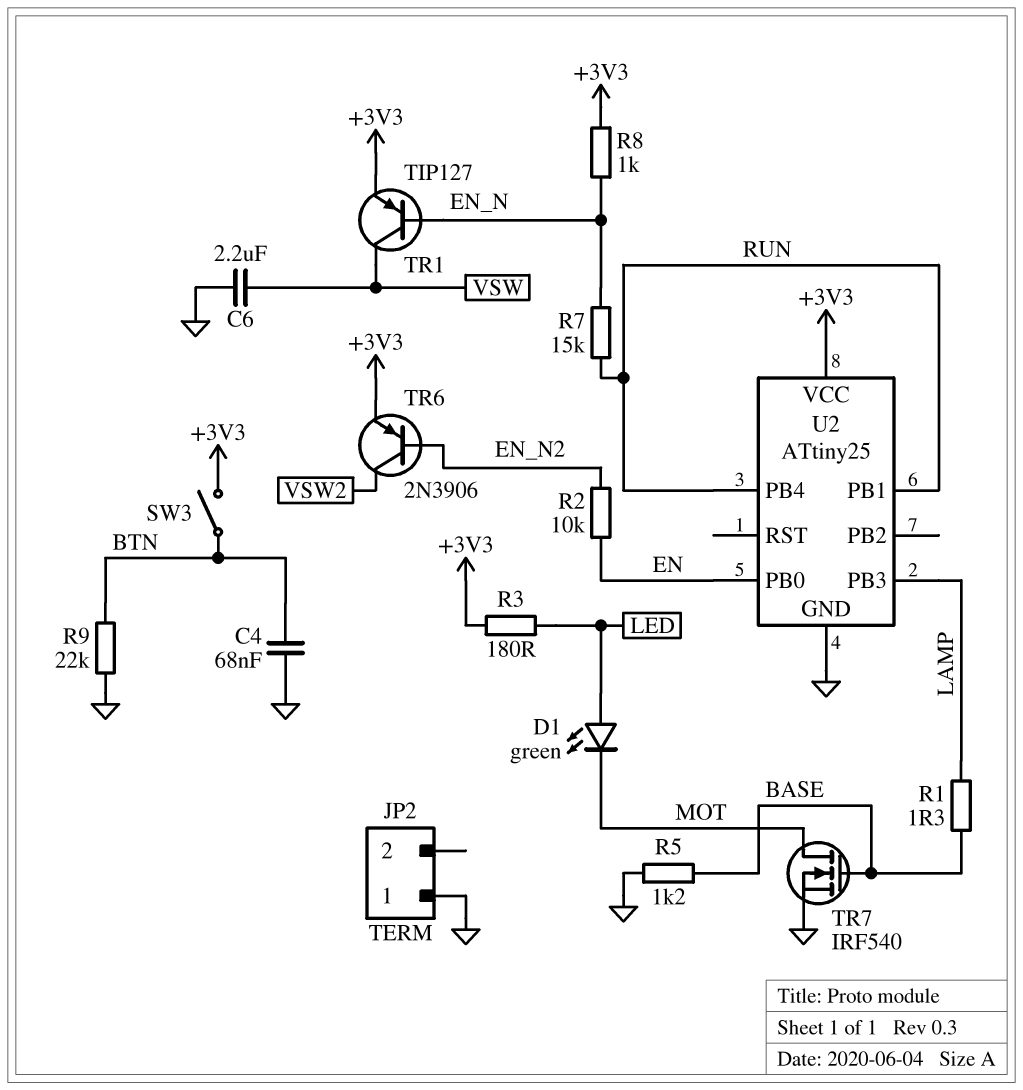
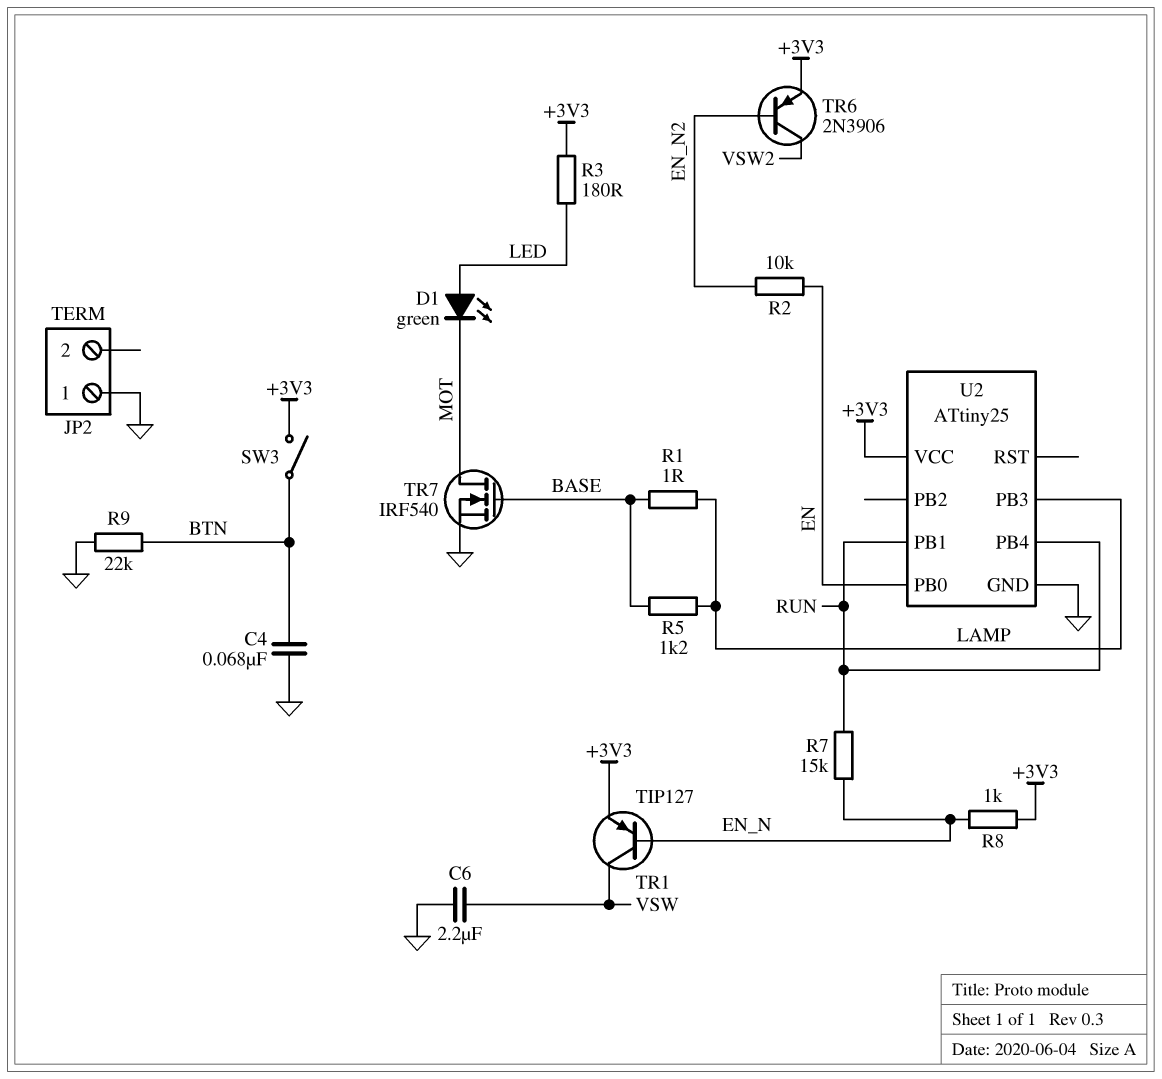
R1: 1.3 (BASE, LAMP) -> 1 (BASE, LAMP)
R5: 1.2k (BASE, GND) -> 1.2k (BASE, LAMP)

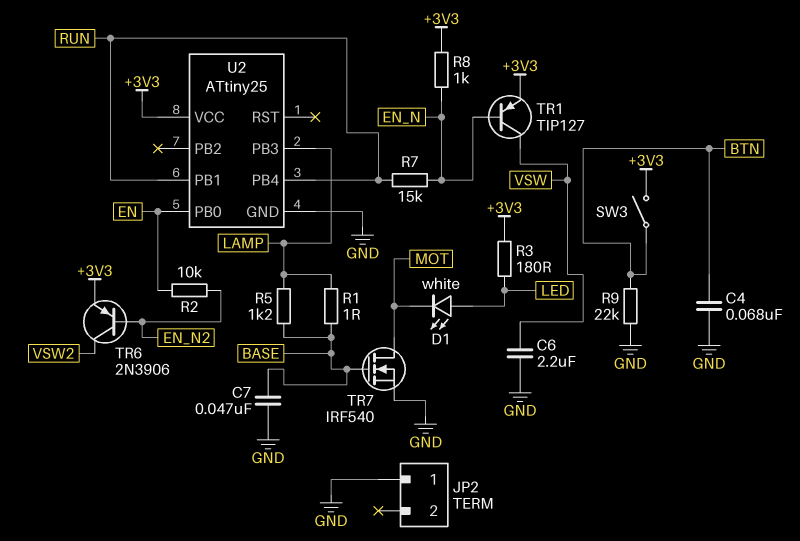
C7: none -> 47nF (BASE, GND)
D1: LED green (A LED, K MOT) -> LED white (A LED, K MOT)

